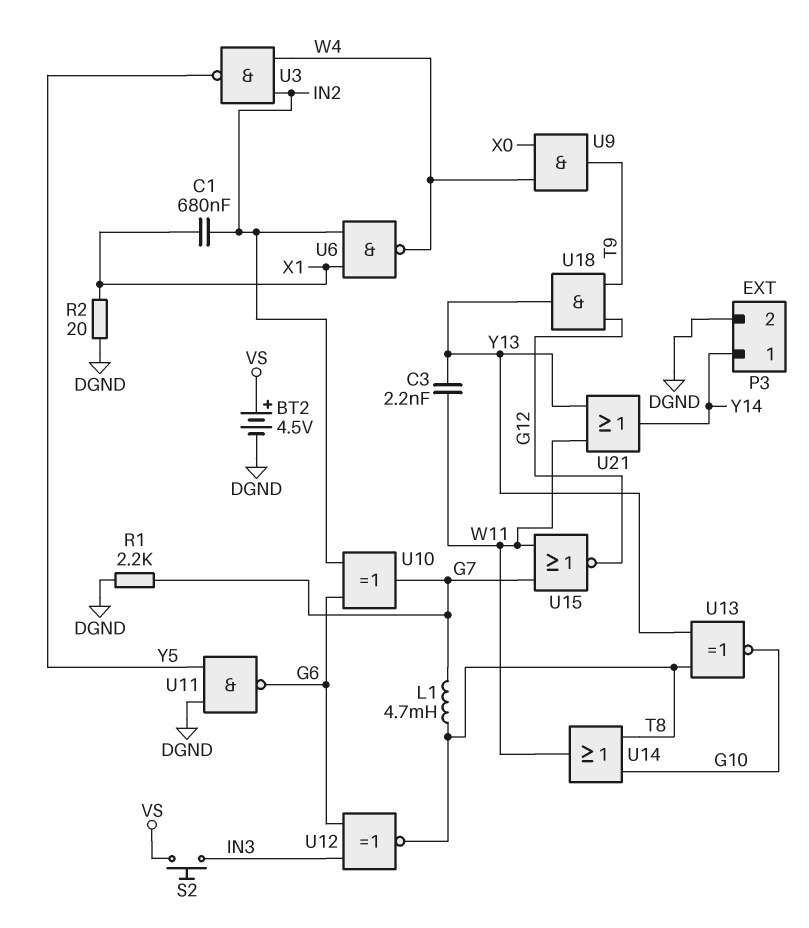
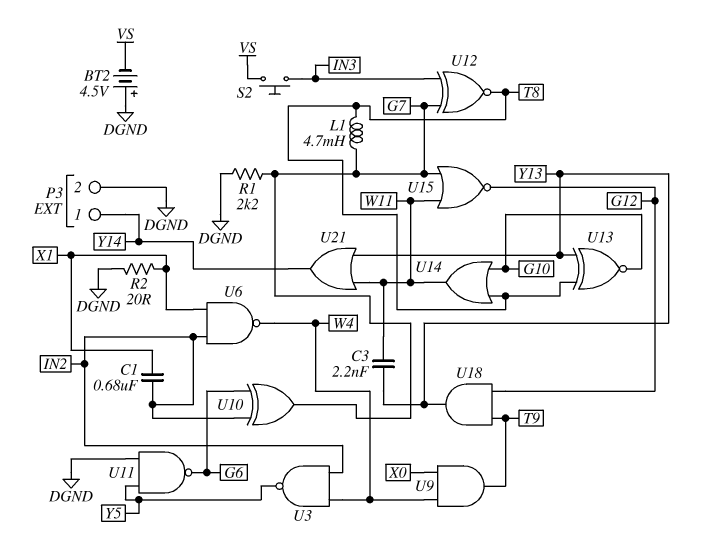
BT2: 4.5V (plus VS, minus DGND) -> 4.5V (plus DGND, minus VS)
U12: XNOR (in G6, in IN3, out T8) -> XNOR (in G7, in IN3, out T8)

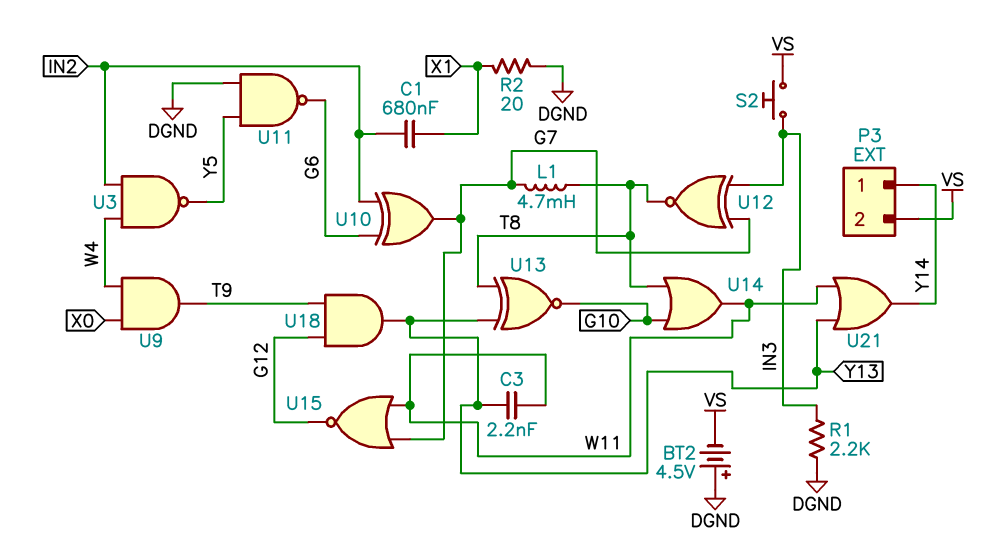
P3 pin 2: DGND -> VS
R1: 2.2k (DGND, G7) -> 2.2k (DGND, IN3)
U6: NAND (in IN2, in X1, out W4) -> none

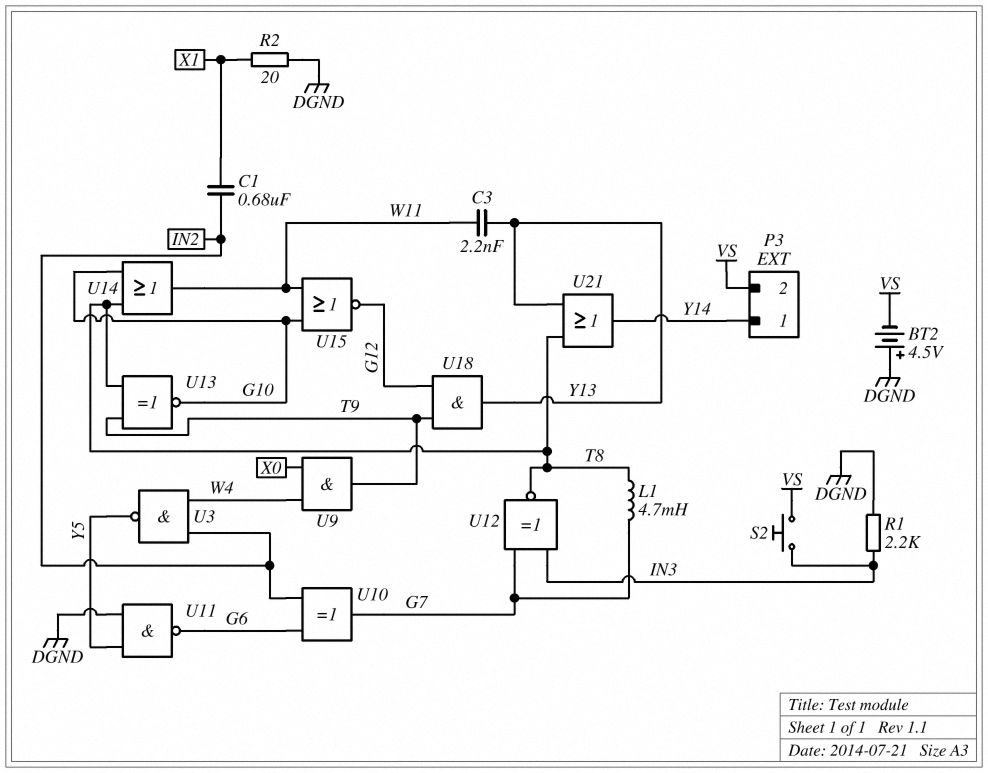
U13: XNOR (in T8, in Y13, out G10) -> XNOR (in T8, in T9, out G10)
U15: NOR (in G7, in W11, out G12) -> NOR (in G10, in W11, out G12)
U21: OR (in W11, in Y13, out Y14) -> OR (in T8, in Y13, out Y14)

